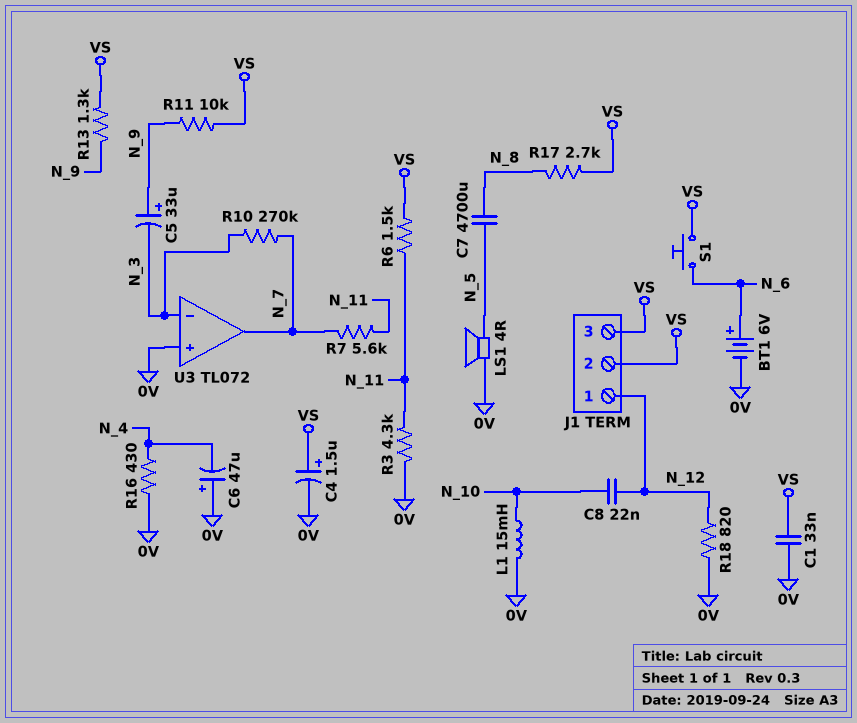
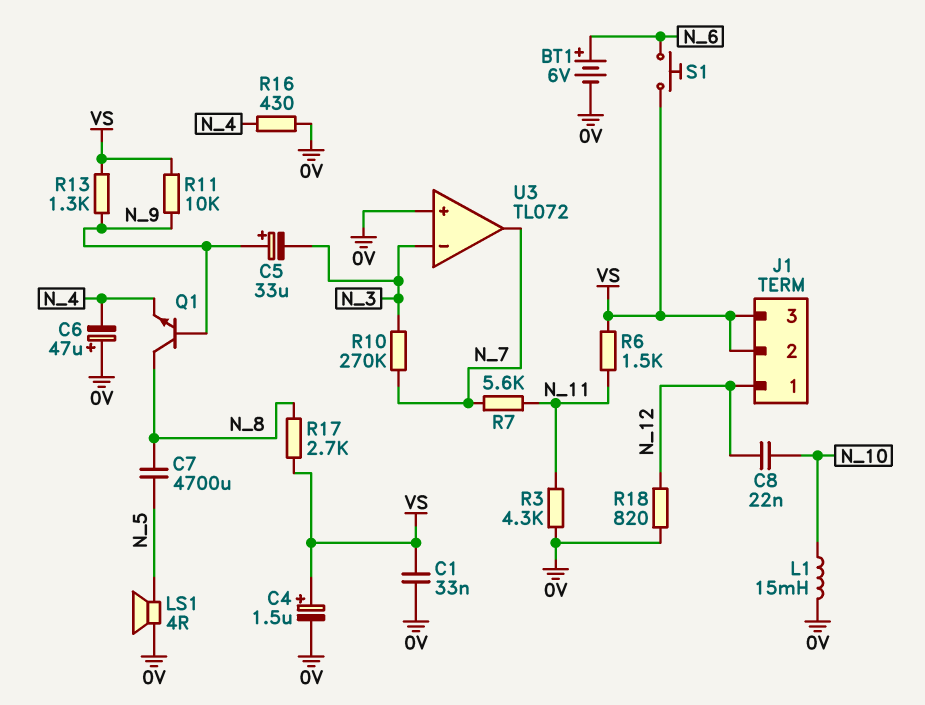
Q1: none -> NPN (B N_9, C N_8, E N_4)

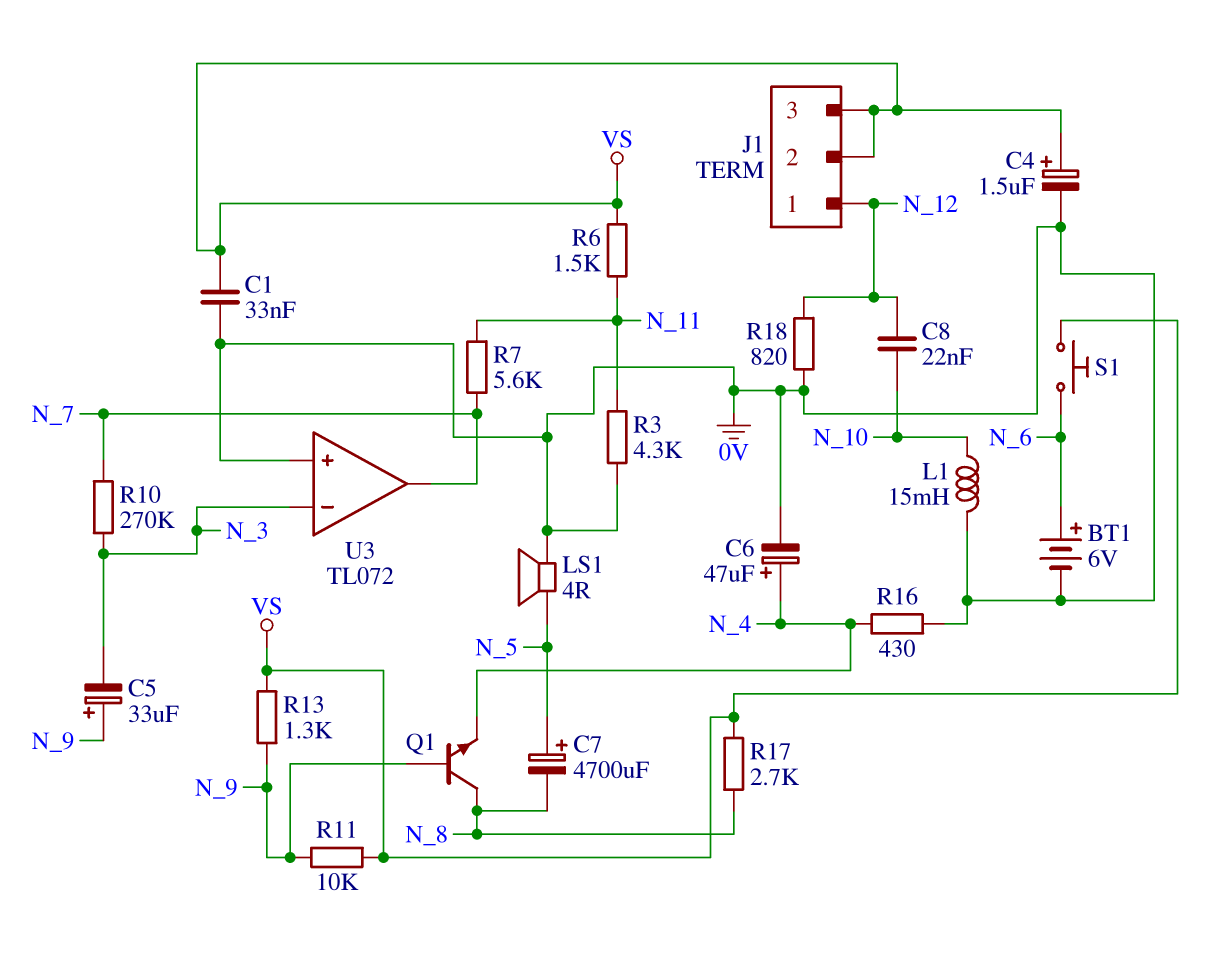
C6: 47uF (plus 0V, minus N_4) -> 47uF (plus N_4, minus 0V)
C7: 4700uF (N_5, N_8) -> 4700uF (plus N_5, minus N_8)

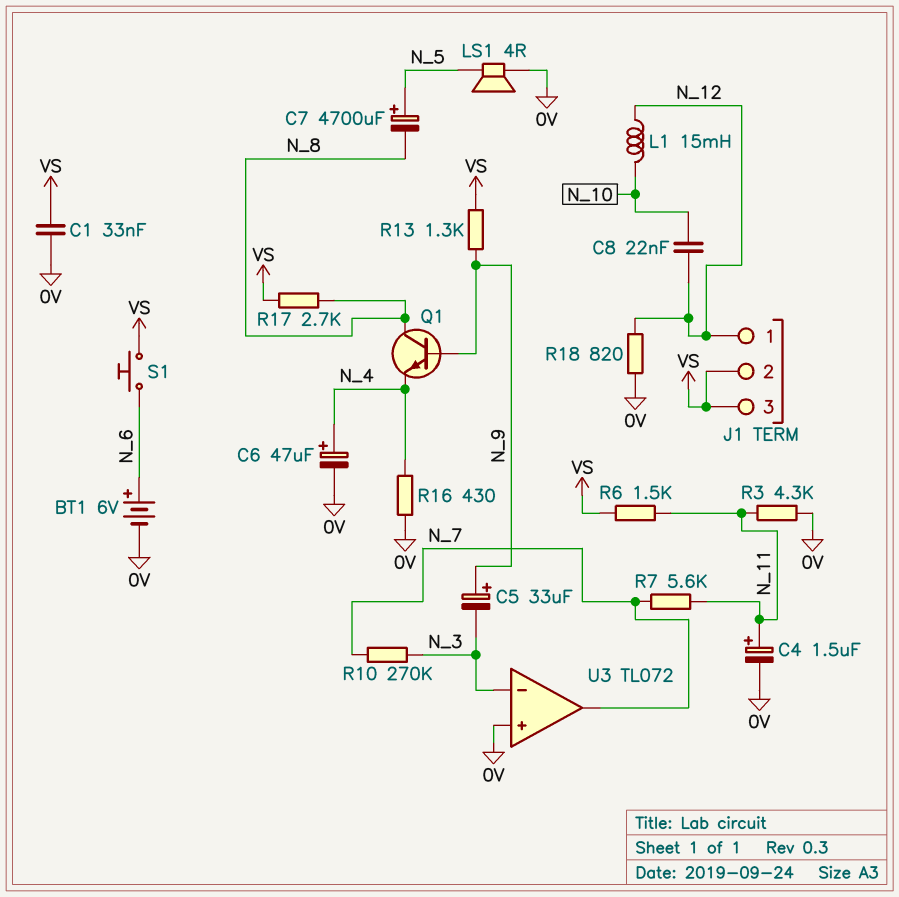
C4: 1.5uF (plus VS, minus 0V) -> 1.5uF (plus N_11, minus 0V)
L1: 15mH (0V, N_10) -> 15mH (N_10, N_12)
R11: 10k (N_9, VS) -> none

